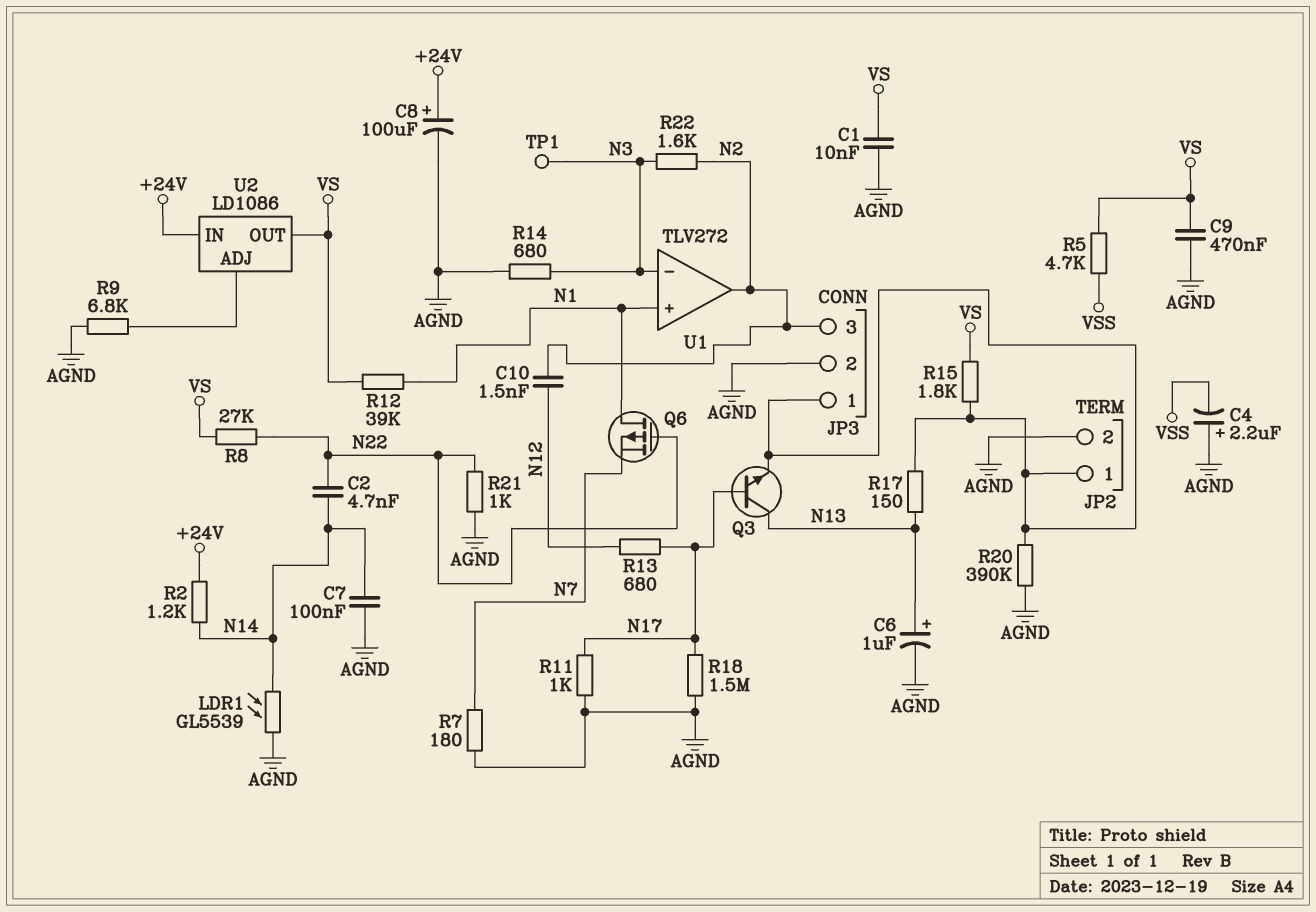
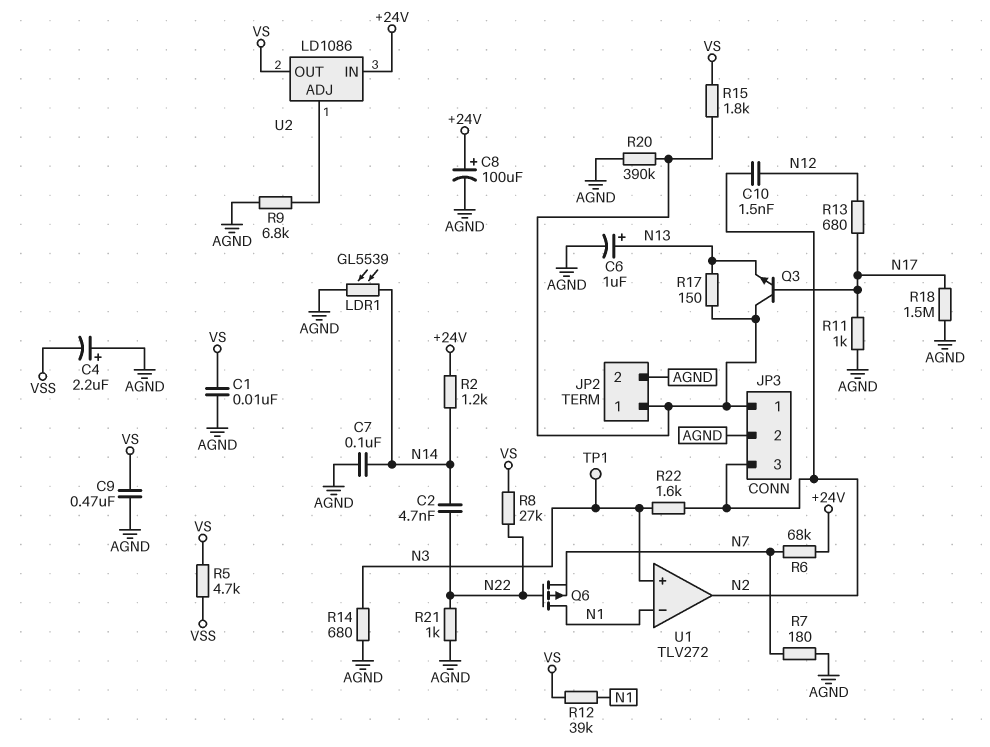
Q3: NPN (B N17, C N13, E JP2/1) -> NPN (B N17, C JP2/1, E N13)
R6: none -> 68k (+24V, N7)
U1 pin in+: N1 -> N3
U1 pin in-: N3 -> N1

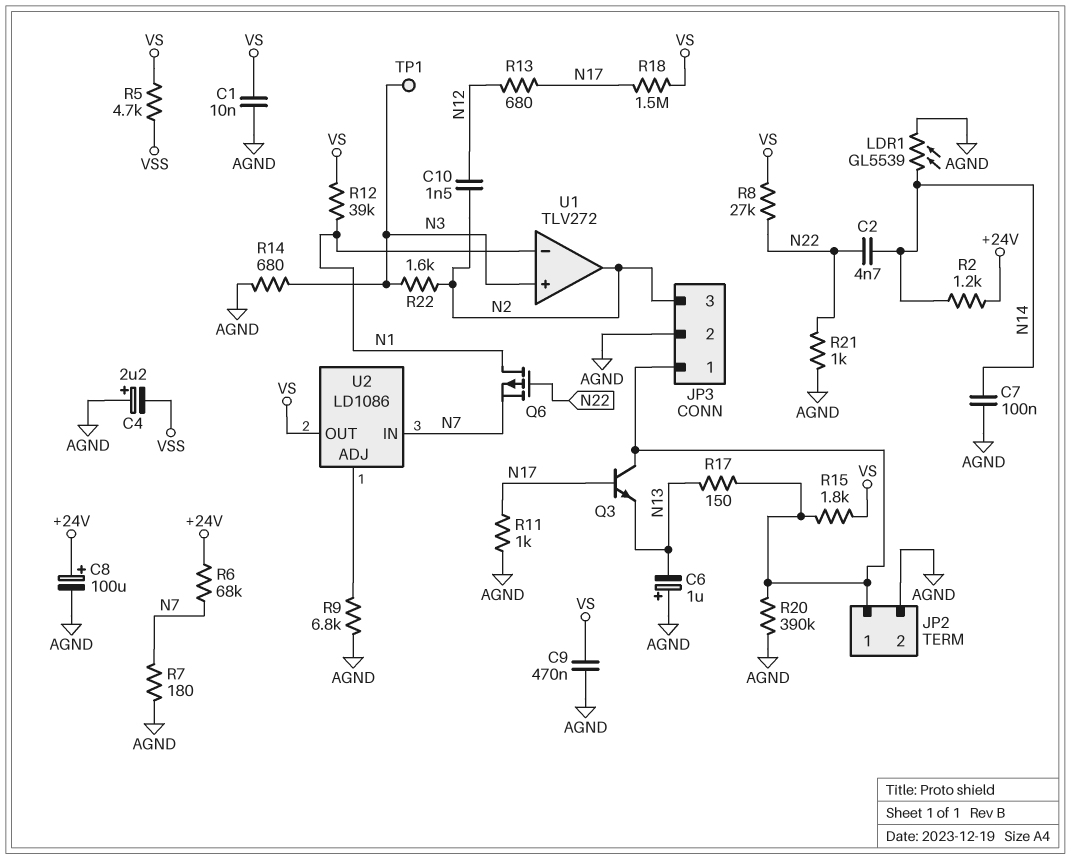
C6: 1uF (plus N13, minus AGND) -> 1uF (plus AGND, minus N13)
R18: 1.5M (AGND, N17) -> 1.5M (N17, VS)
U2 pin IN: +24V -> N7

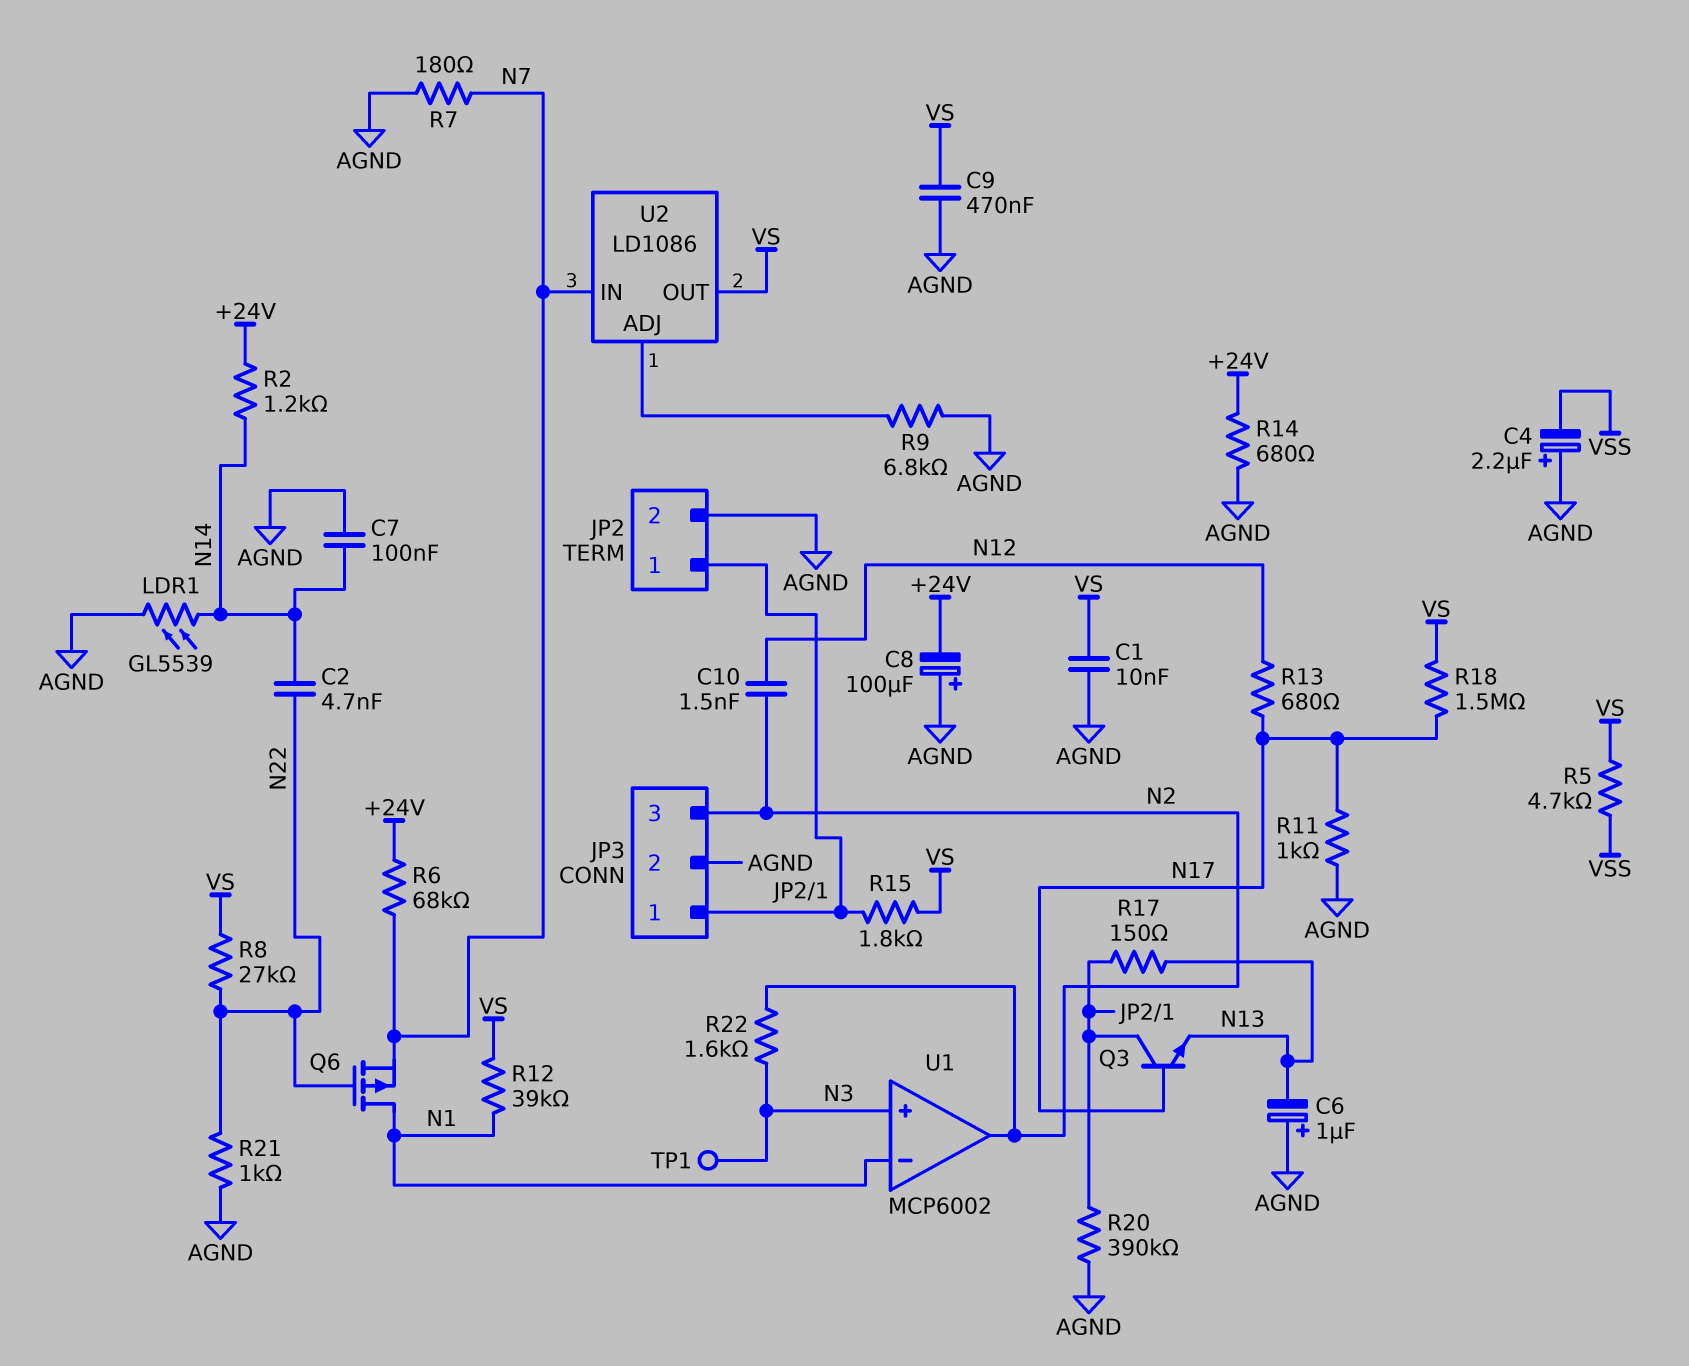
C8: 100uF (plus +24V, minus AGND) -> 100uF (plus AGND, minus +24V)
R14: 680 (AGND, N3) -> 680 (+24V, AGND)
U1: TLV272 -> MCP6002

